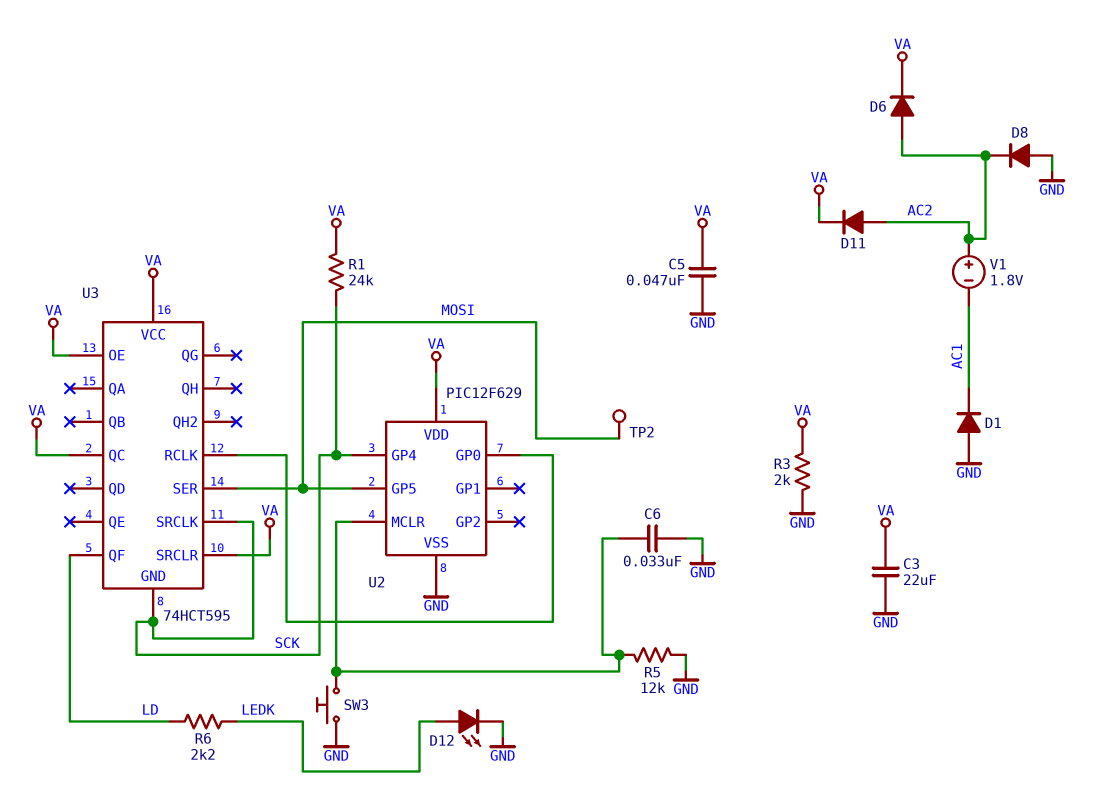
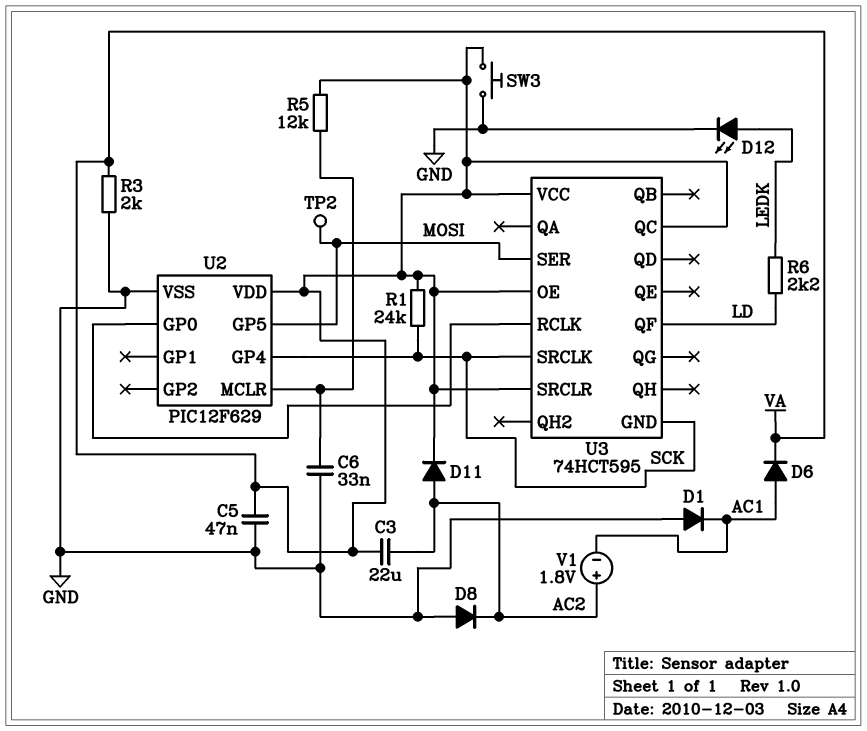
C3: 22uF (GND, VA) -> 22uF (AC2, VA)
D6: diode (A AC2, K VA) -> diode (A AC1, K VA)
R5: 12k (GND, U2/MCLR) -> 12k (U2/MCLR, VA)
SW3: button (GND, U2/MCLR) -> button (GND, VA)

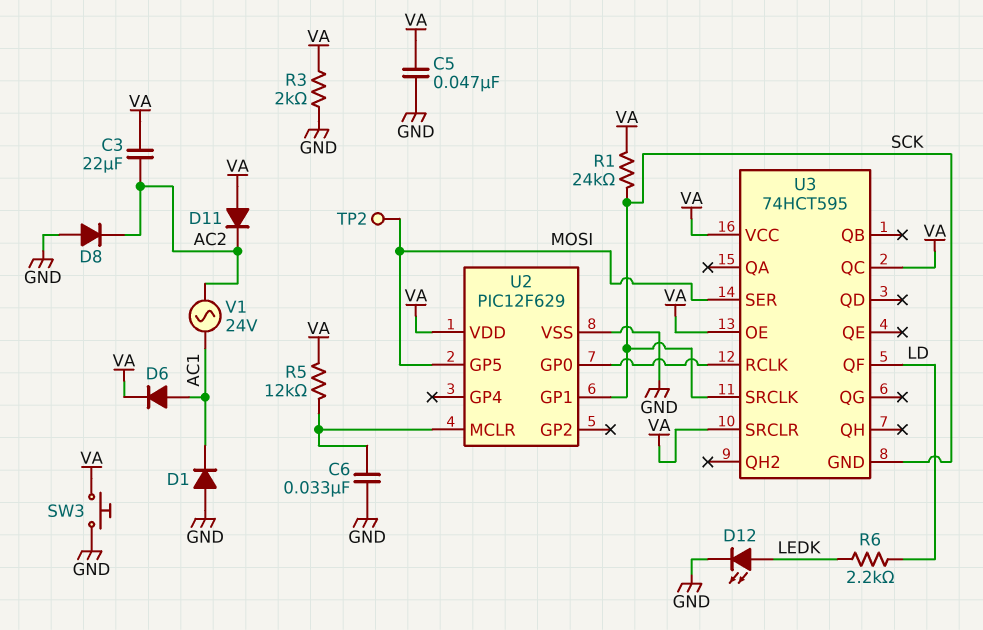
D11: diode (A AC2, K VA) -> diode (A VA, K AC2)
U2 pin GP1: none -> SCK
U2 pin GP4: SCK -> none
V1: 1.8V (plus AC2, minus AC1) -> AC 24V (AC1, AC2)

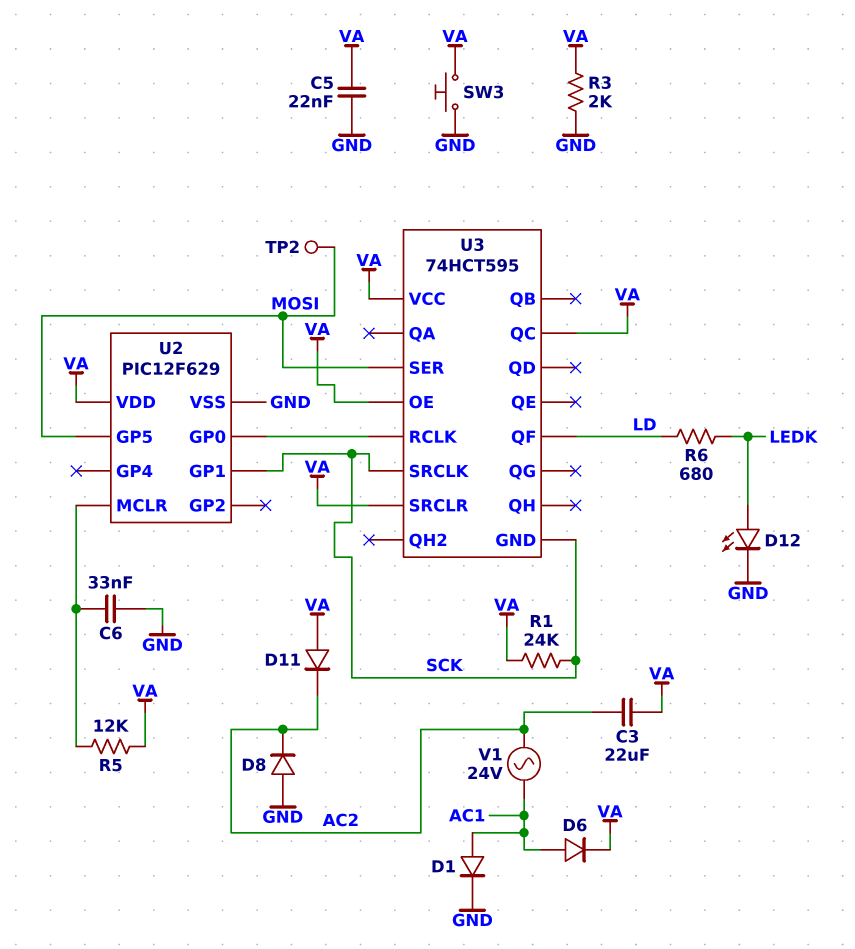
C5: 47nF (GND, VA) -> 22nF (GND, VA)
D1: diode (A GND, K AC1) -> diode (A AC1, K GND)
R6: 2.2k (LD, LEDK) -> 680 (LD, LEDK)

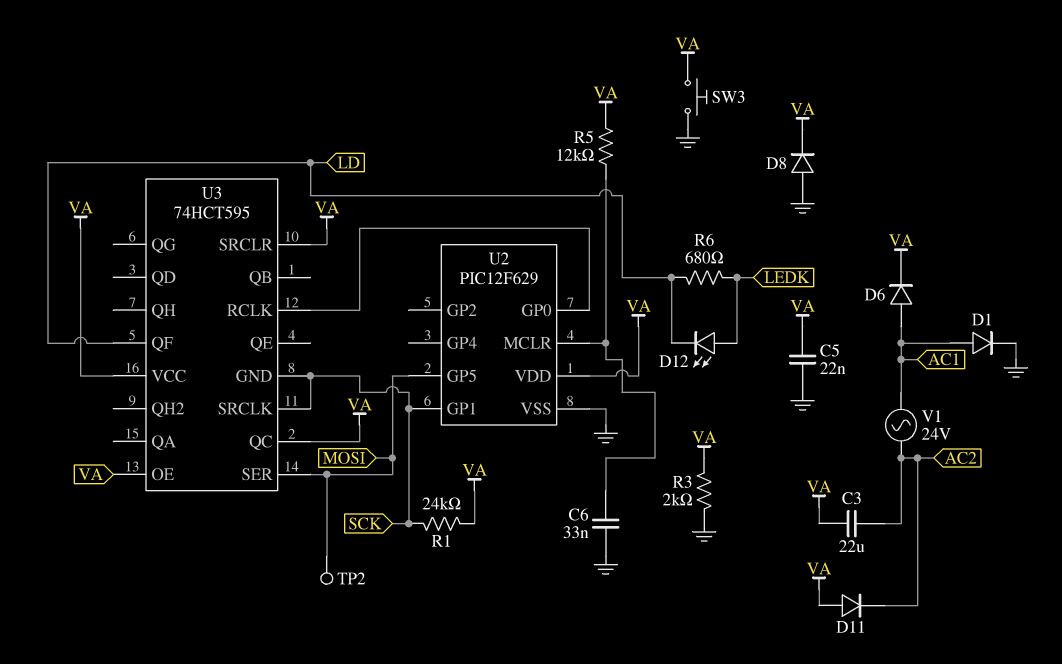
D8: diode (A GND, K AC2) -> diode (A GND, K VA)
D12: LED (A LEDK, K GND) -> LED (A LEDK, K LD)

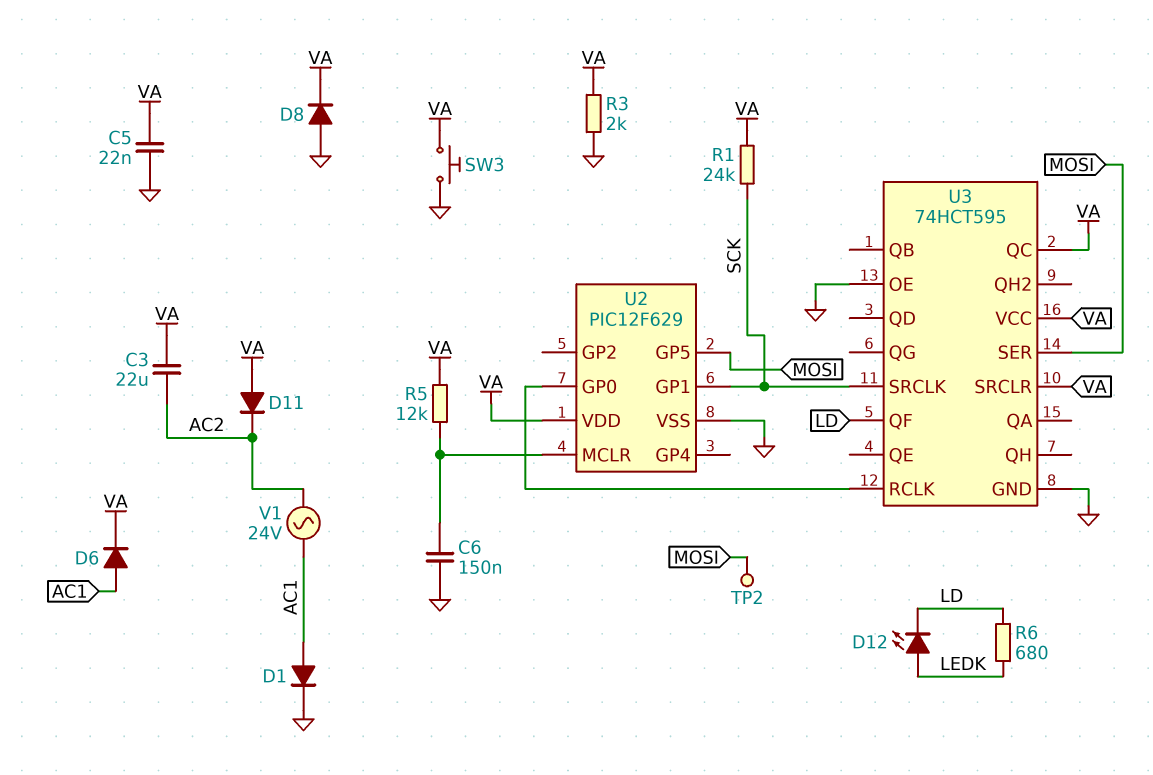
C6: 33nF (GND, U2/MCLR) -> 150nF (GND, U2/MCLR)
U3 pin GND: SCK -> GND
U3 pin OE: VA -> GND

